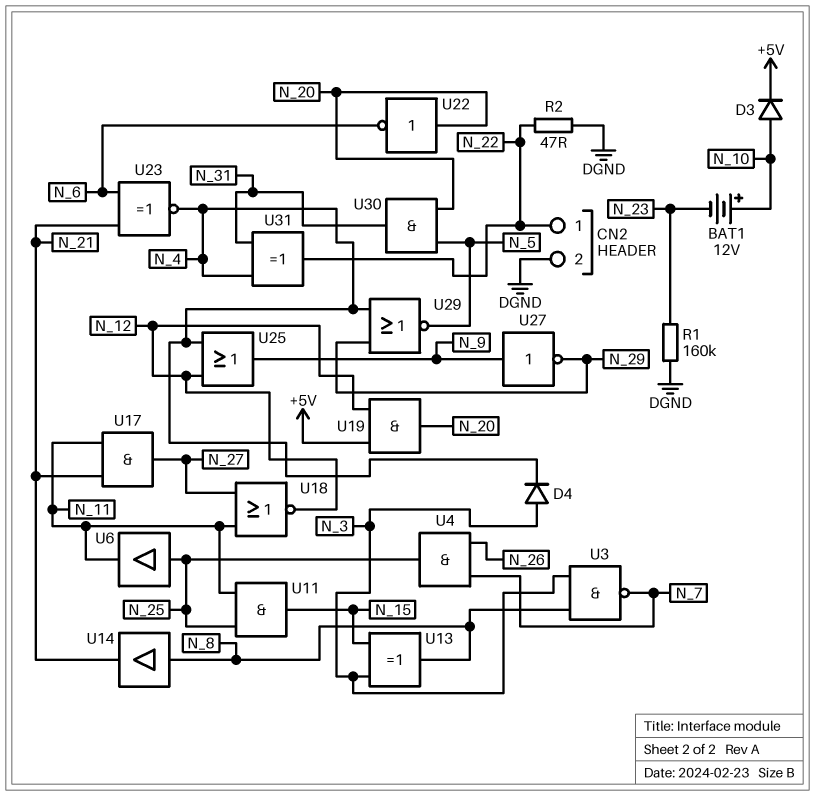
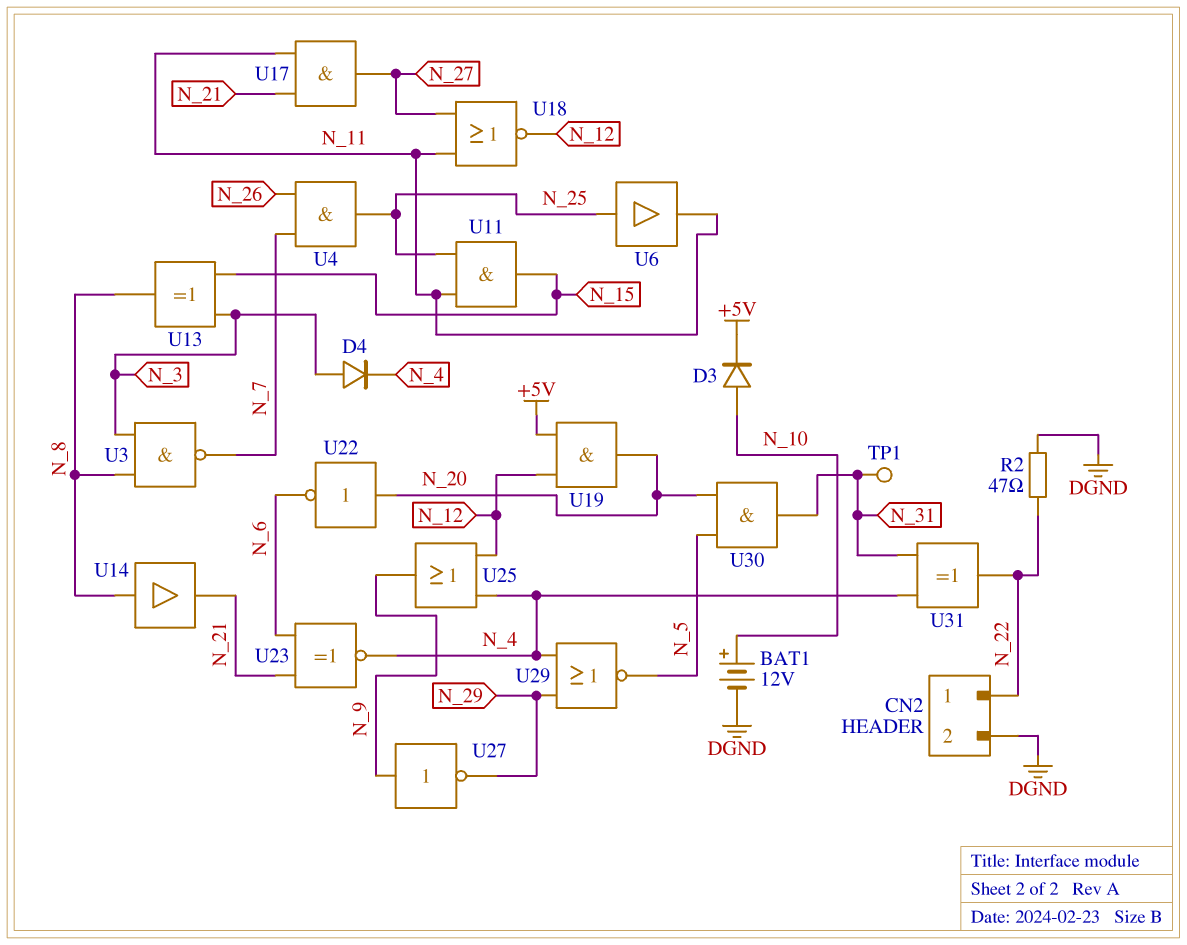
BAT1: 12V (plus N_10, minus N_23) -> 12V (plus N_10, minus DGND)
R1: 160k (DGND, N_23) -> none
TP1: none -> test point (N_31)

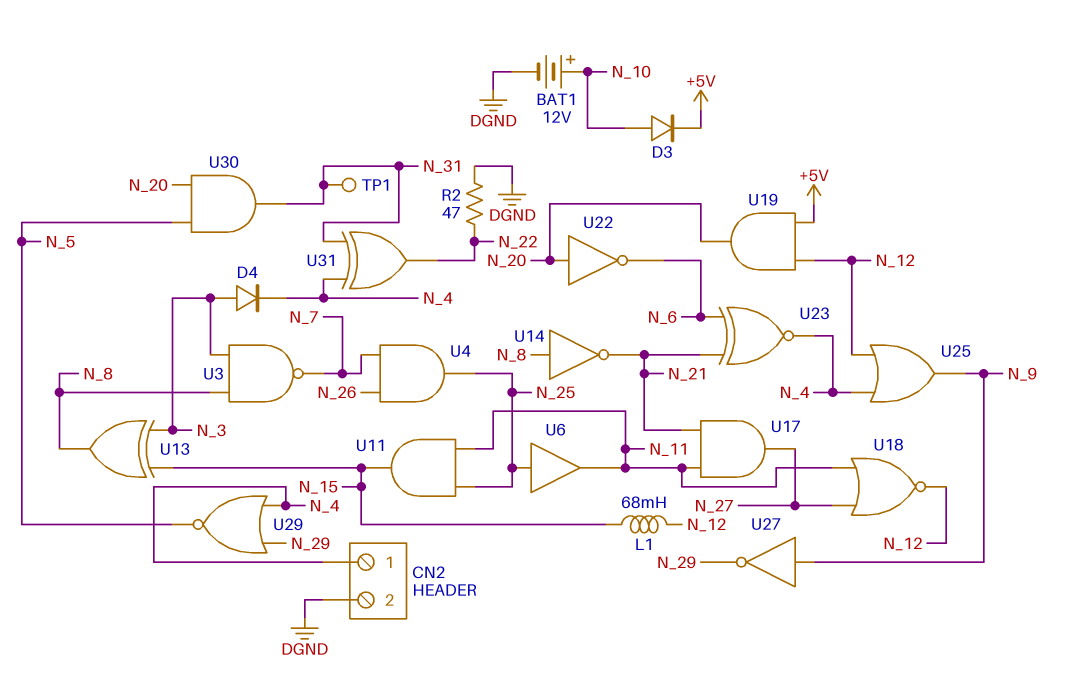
CN2 pin 1: N_22 -> N_4
L1: none -> 68mH (N_12, N_15)
U14: buffer (in N_8, out N_21) -> NOT (in N_8, out N_21)

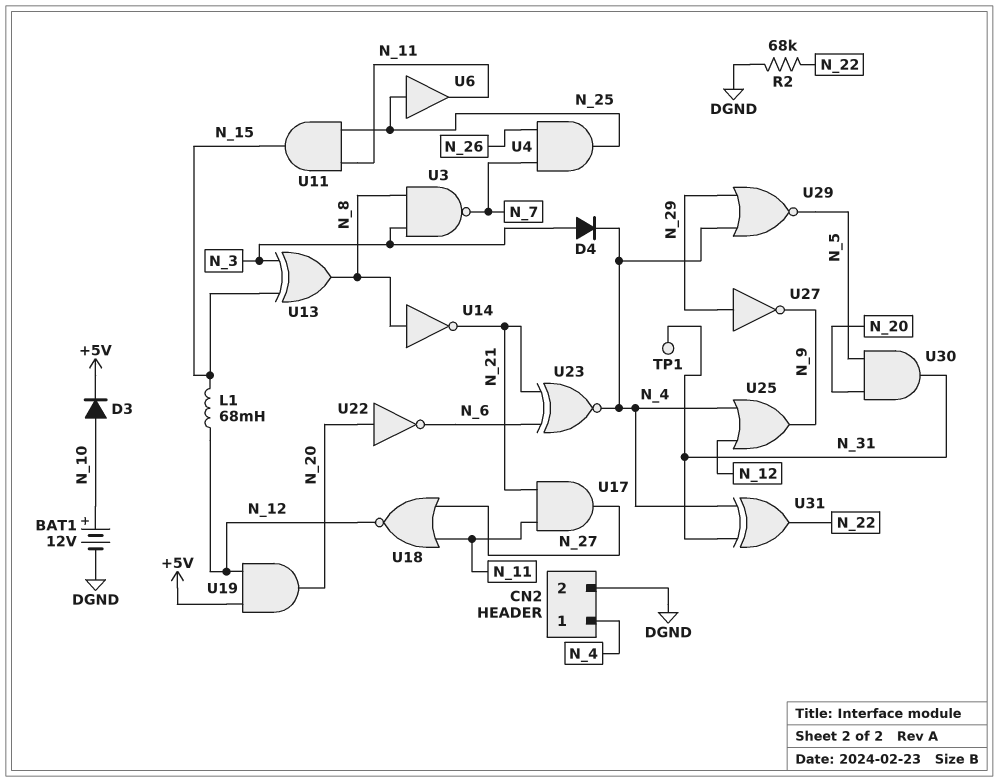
R2: 47 (DGND, N_22) -> 68k (DGND, N_22)
U27: NOT (in N_9, out N_29) -> NOT (in N_29, out N_9)

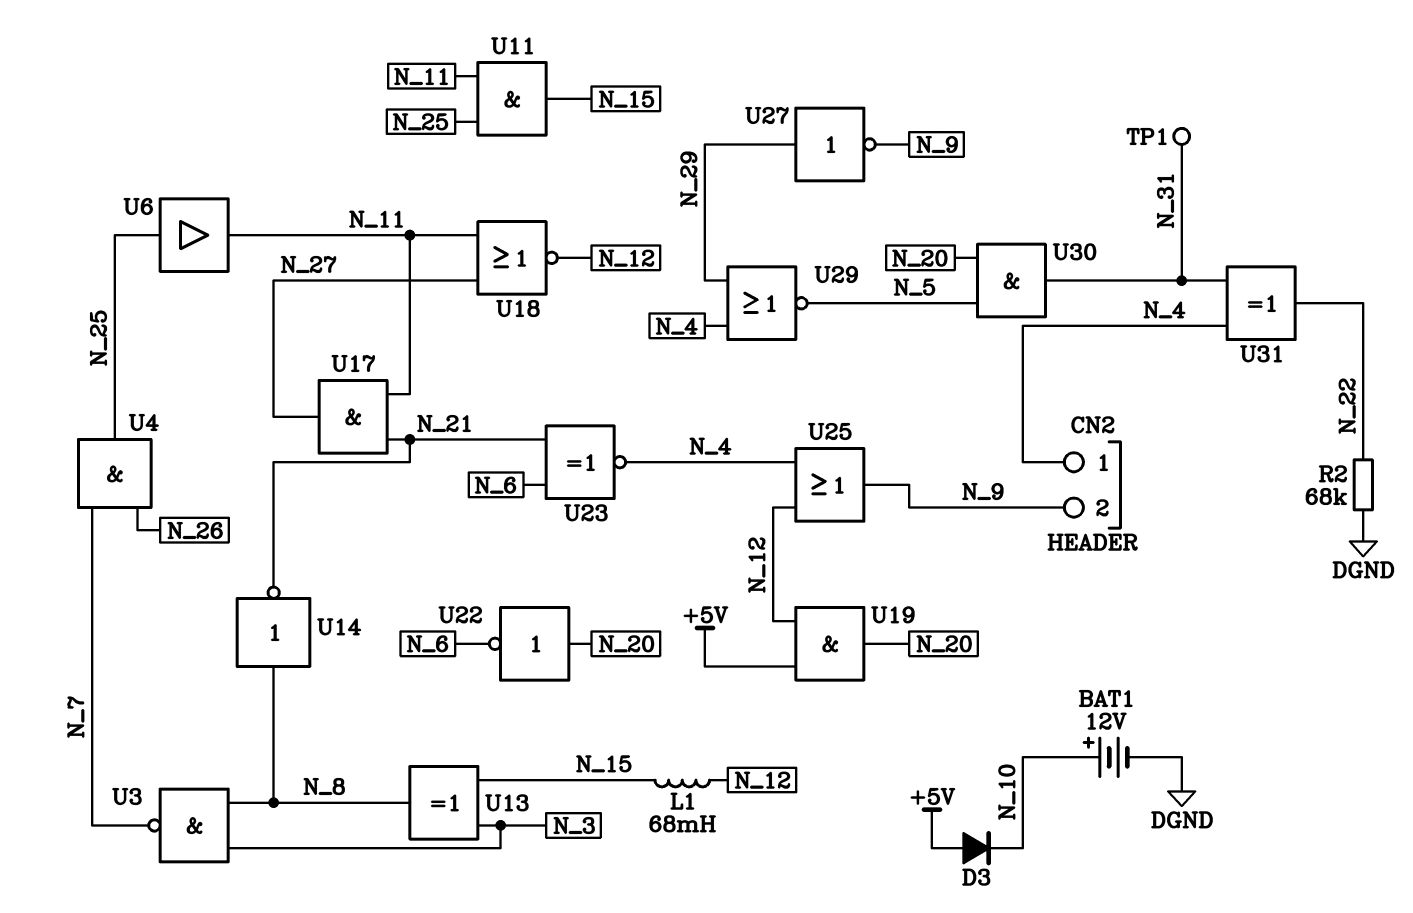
CN2 pin 2: DGND -> N_9
D3: diode (A N_10, K +5V) -> diode (A +5V, K N_10)
D4: diode (A N_3, K N_4) -> none

